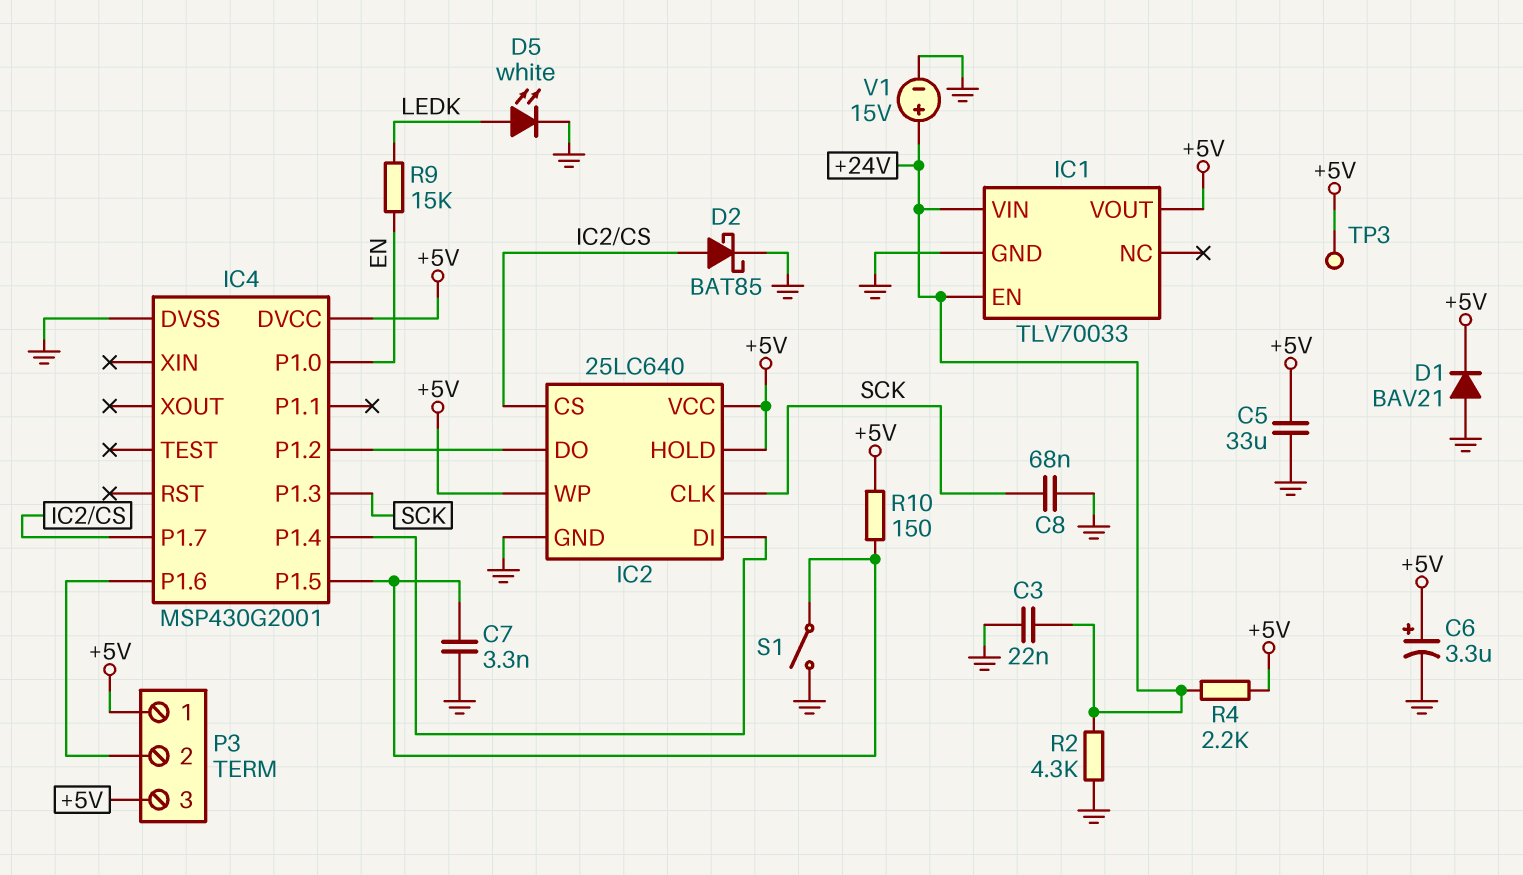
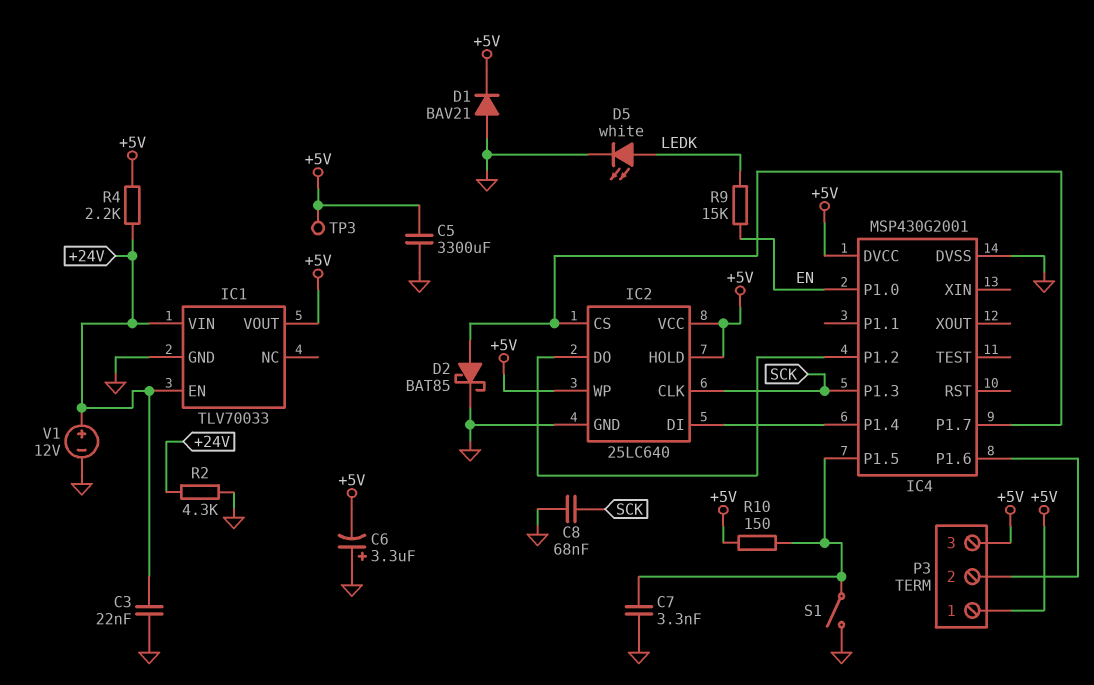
C5: 33uF (+5V, GND) -> 3300uF (+5V, GND)
C6: 3.3uF (plus +5V, minus GND) -> 3.3uF (plus GND, minus +5V)
V1: 15V (plus +24V, minus GND) -> 12V (plus +24V, minus GND)

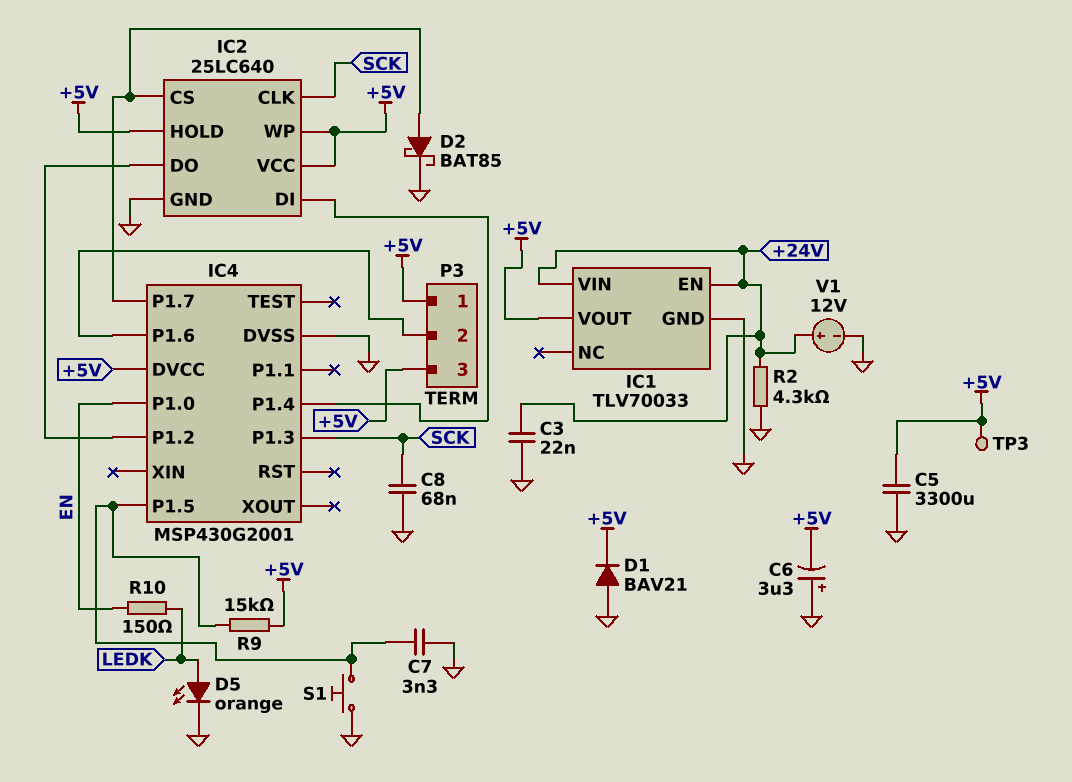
D5: LED white (A LEDK, K GND) -> LED orange (A LEDK, K GND)
R4: 2.2k (+5V, +24V) -> none
R9: 15k (EN, LEDK) -> 15k (+5V, IC4/P1.5)
R10: 150 (+5V, IC4/P1.5) -> 150 (EN, LEDK)
S1: switch (GND, IC4/P1.5) -> button (GND, IC4/P1.5)

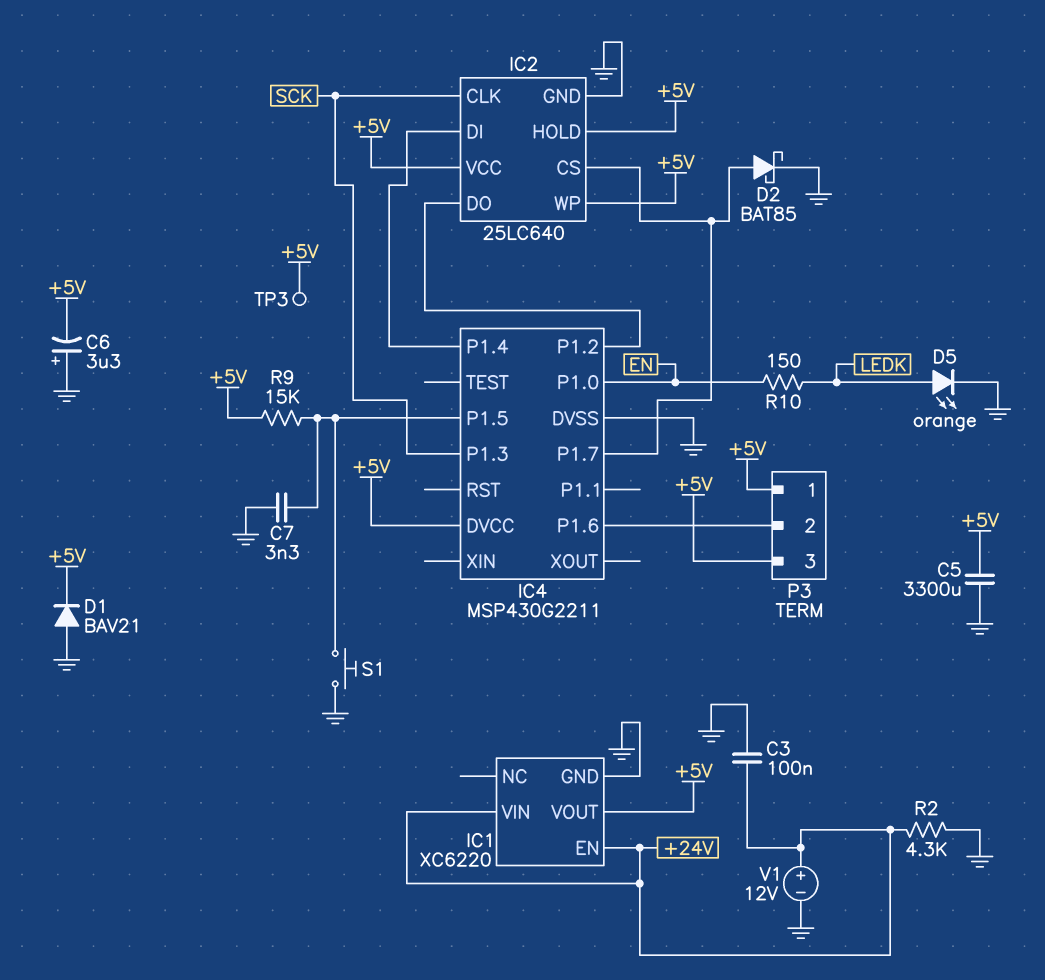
C3: 22nF (+24V, GND) -> 100nF (+24V, GND)
C8: 68nF (GND, SCK) -> none
IC1: TLV70033 -> XC6220
IC4: MSP430G2001 -> MSP430G2211

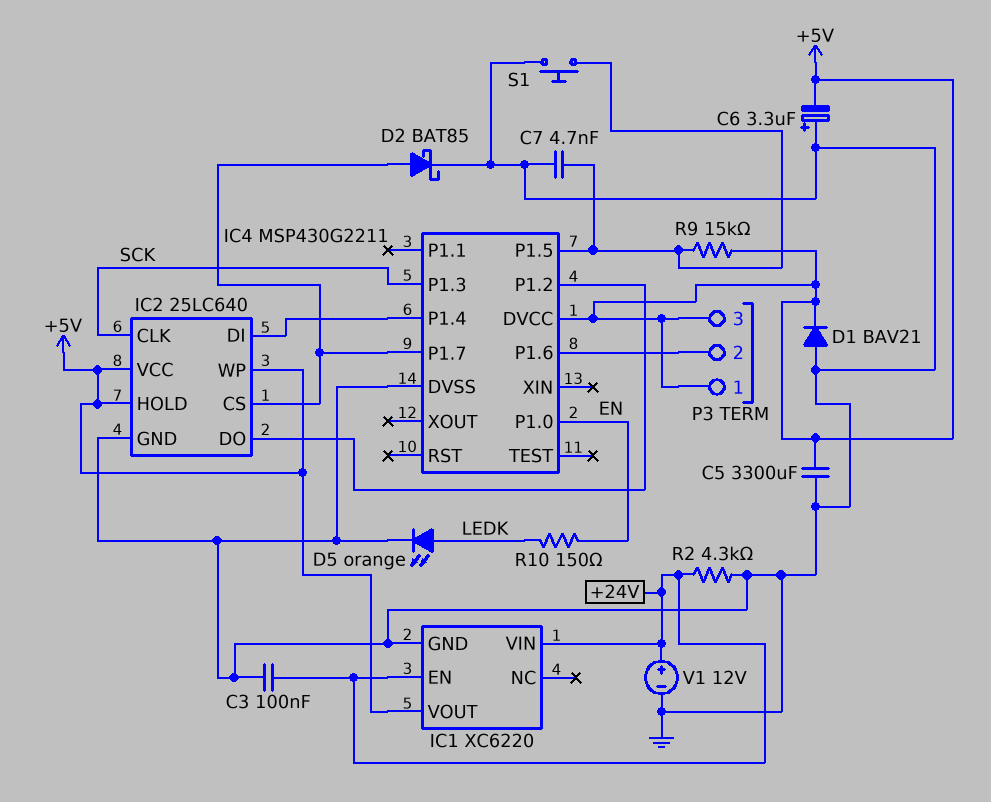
C7: 3.3nF (GND, IC4/P1.5) -> 4.7nF (GND, IC4/P1.5)
TP3: test point (+5V) -> none

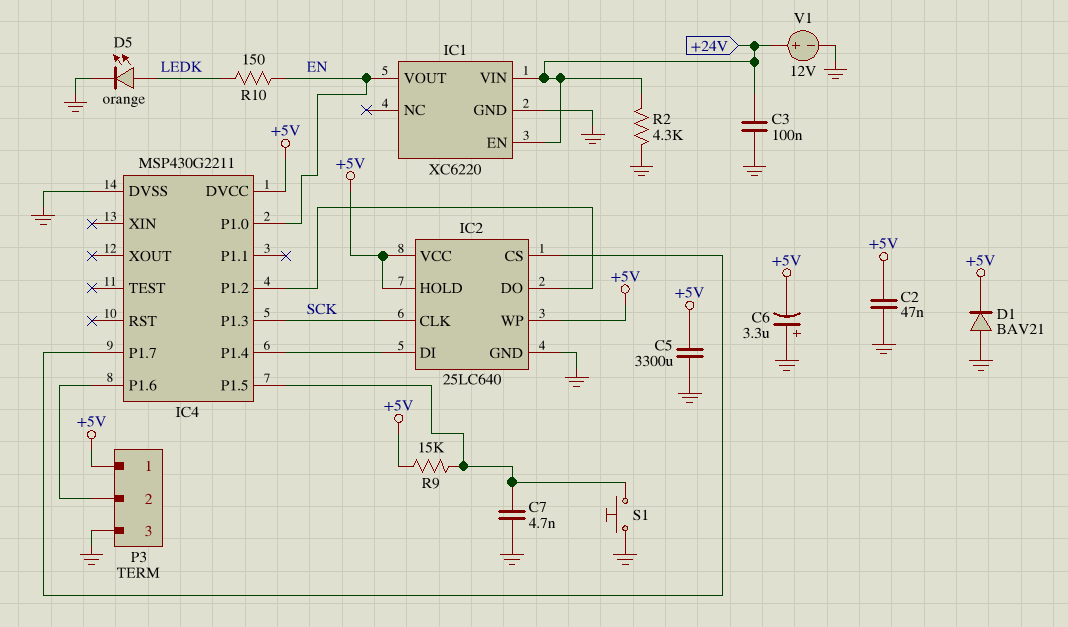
C2: none -> 47nF (+5V, GND)
D2: schottky BAT85 (A IC2/CS, K GND) -> none
IC1 pin VOUT: +5V -> EN
P3 pin 3: +5V -> GND

